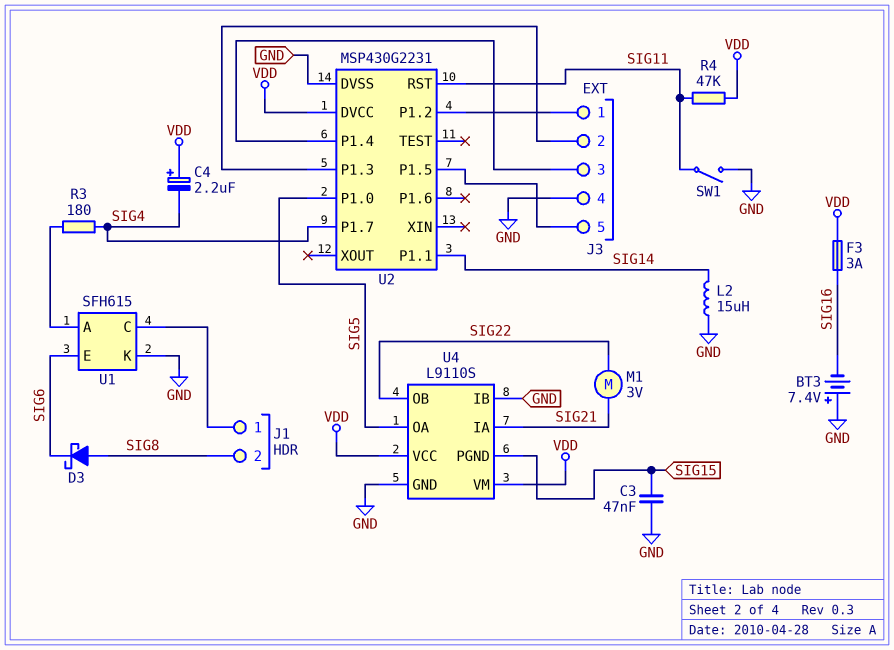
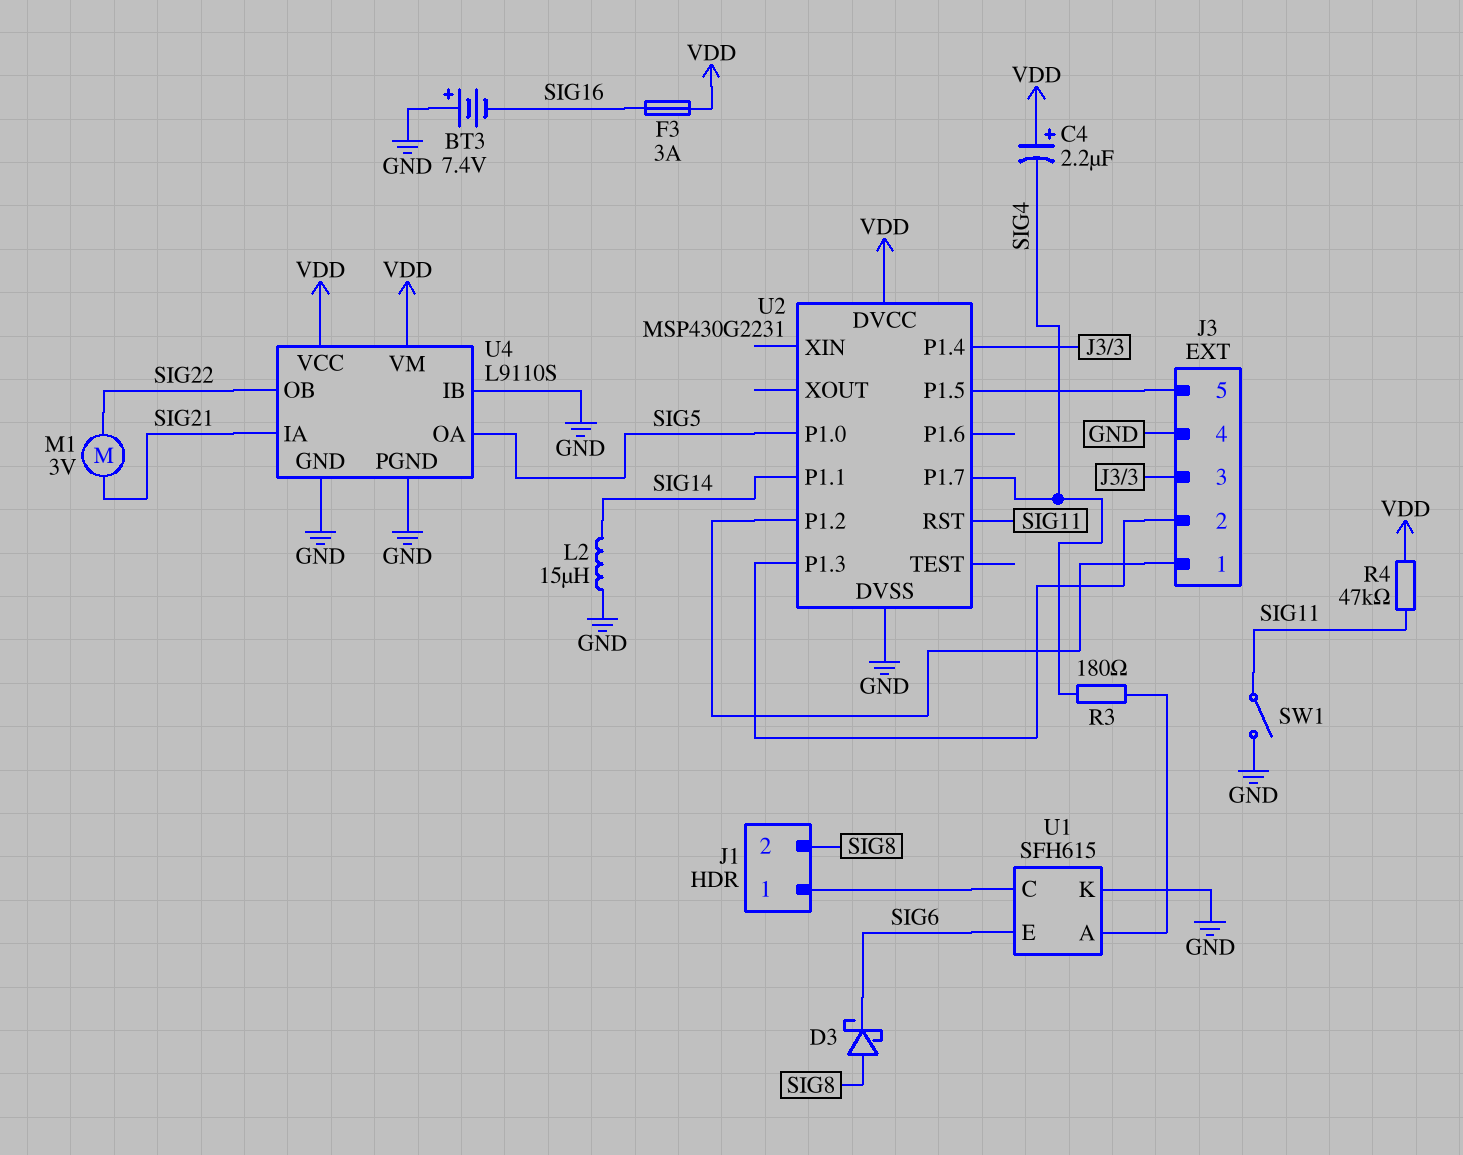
C3: 47nF (GND, SIG15) -> none
U4 pin PGND: SIG15 -> GND

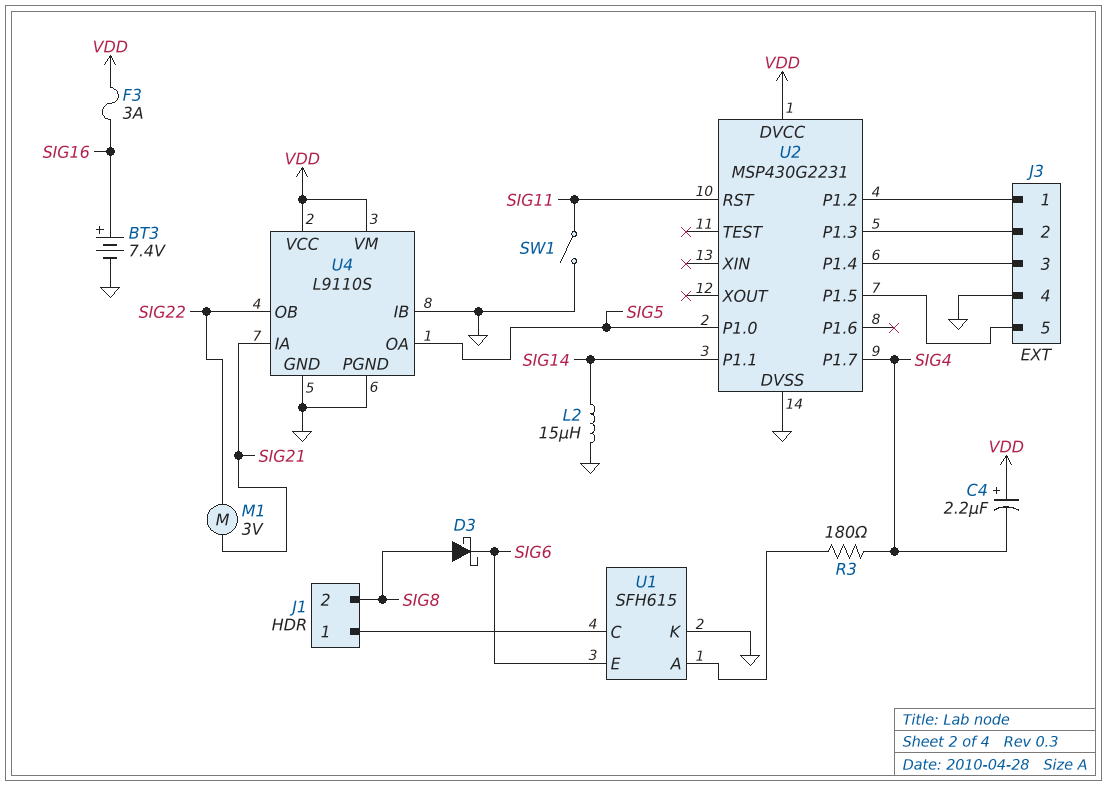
BT3: 7.4V (plus GND, minus SIG16) -> 7.4V (plus SIG16, minus GND)
R4: 47k (SIG11, VDD) -> none

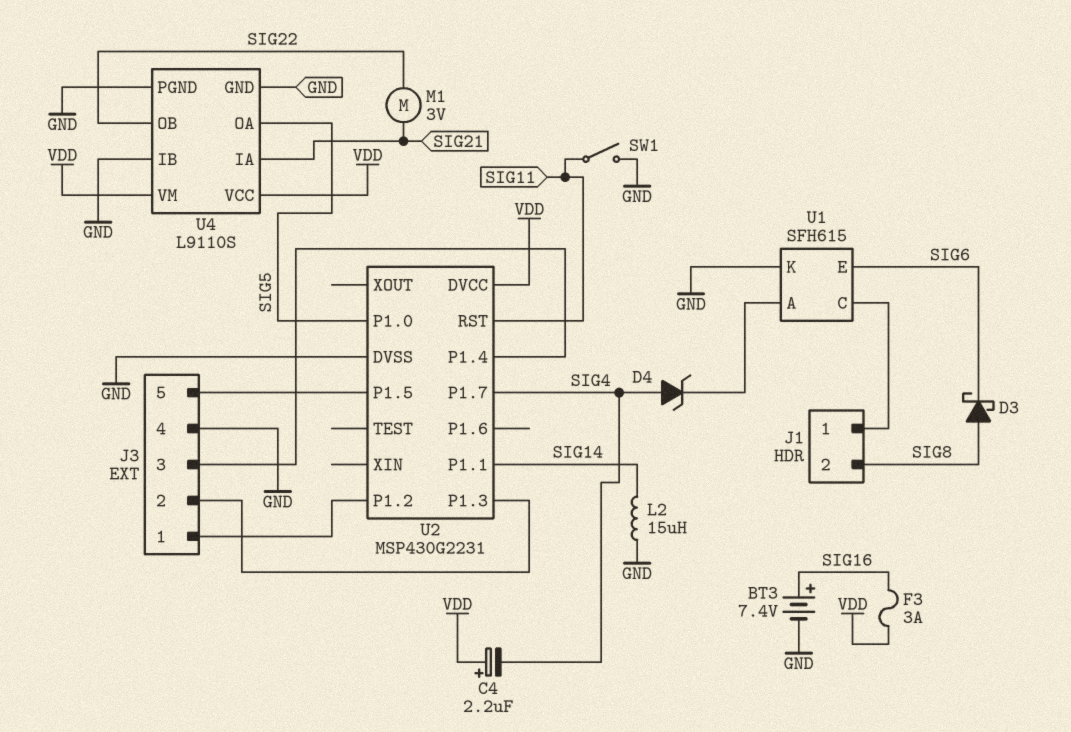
D4: none -> zener (A SIG4, K U1/A)
R3: 180 (SIG4, U1/A) -> none

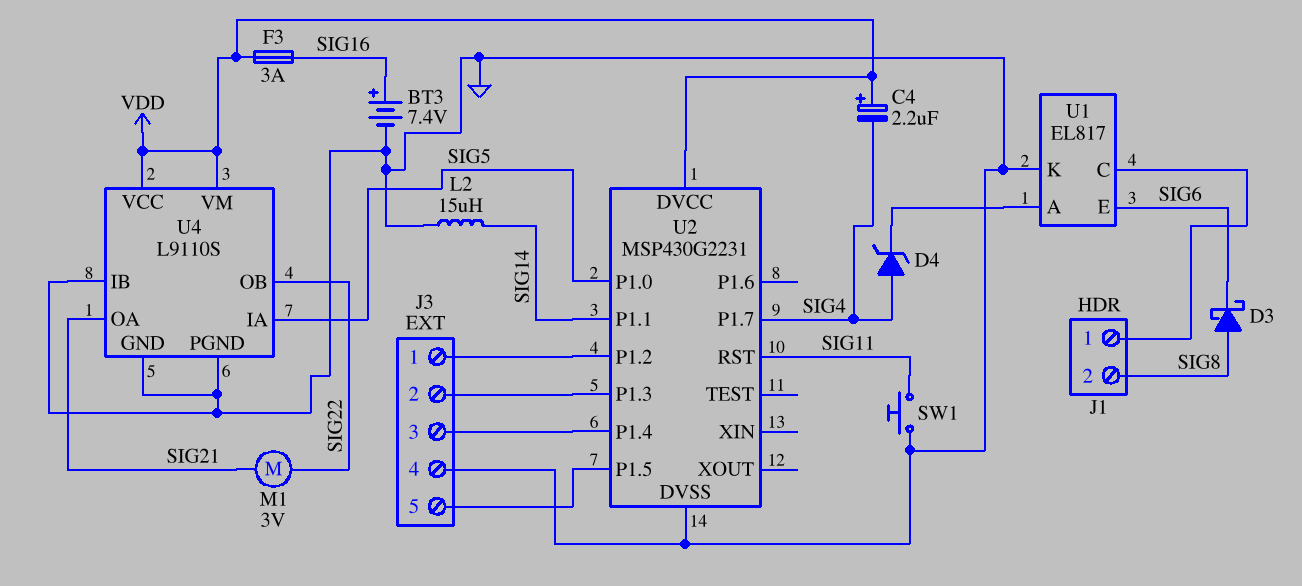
SW1: switch (GND, SIG11) -> button (GND, SIG11)
U1: SFH615 -> EL817
U4 pin IA: SIG21 -> SIG5
U4 pin OA: SIG5 -> SIG21

